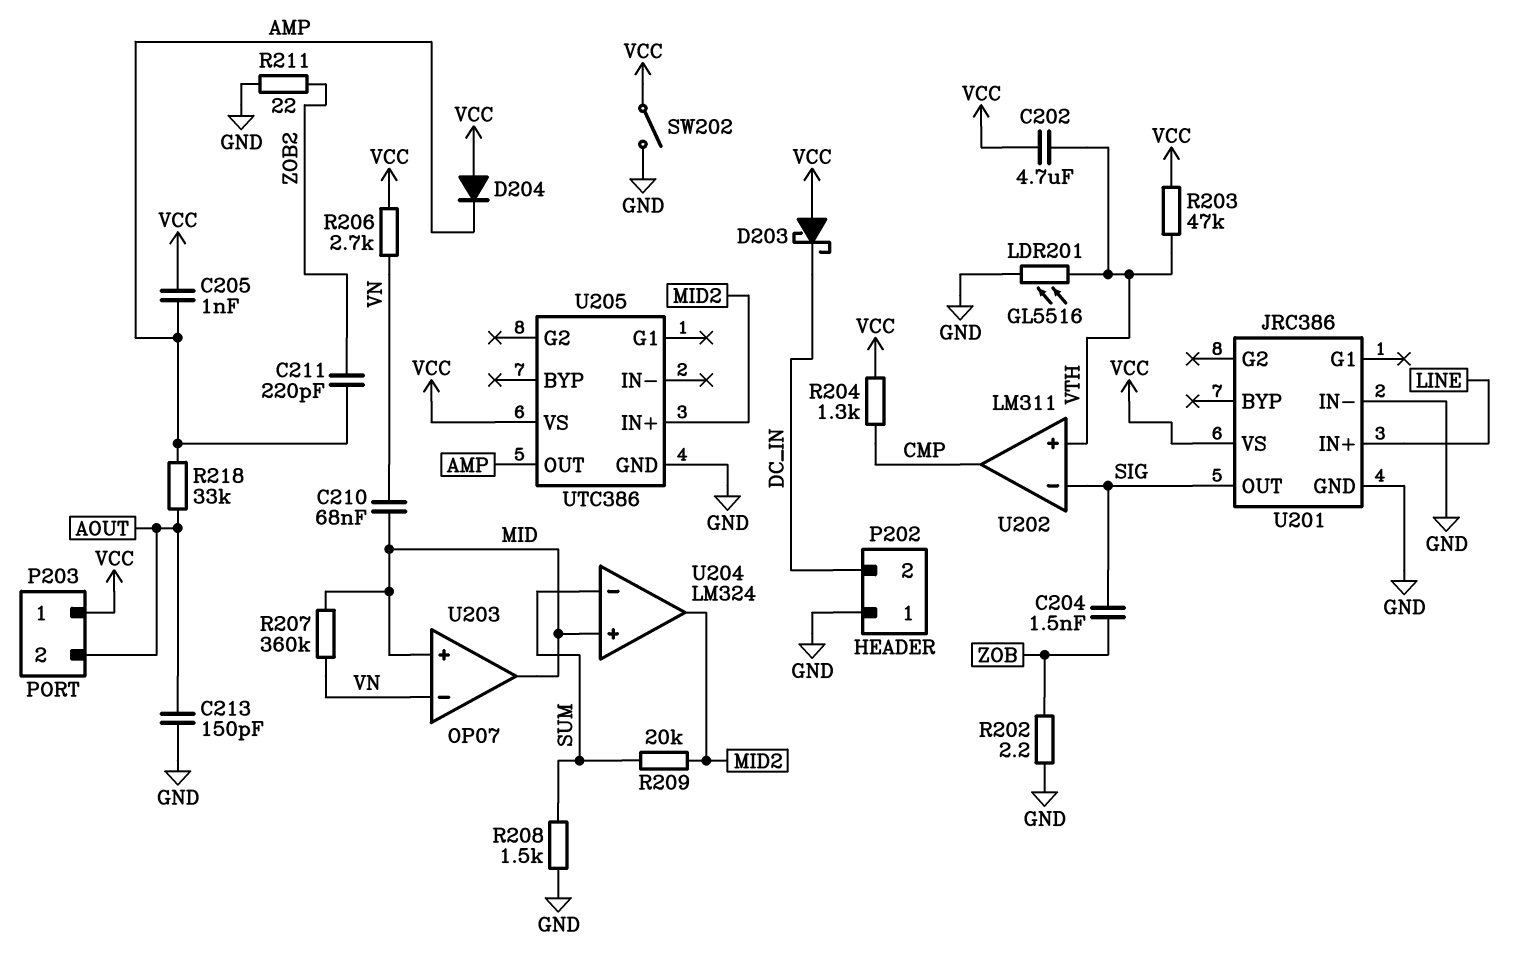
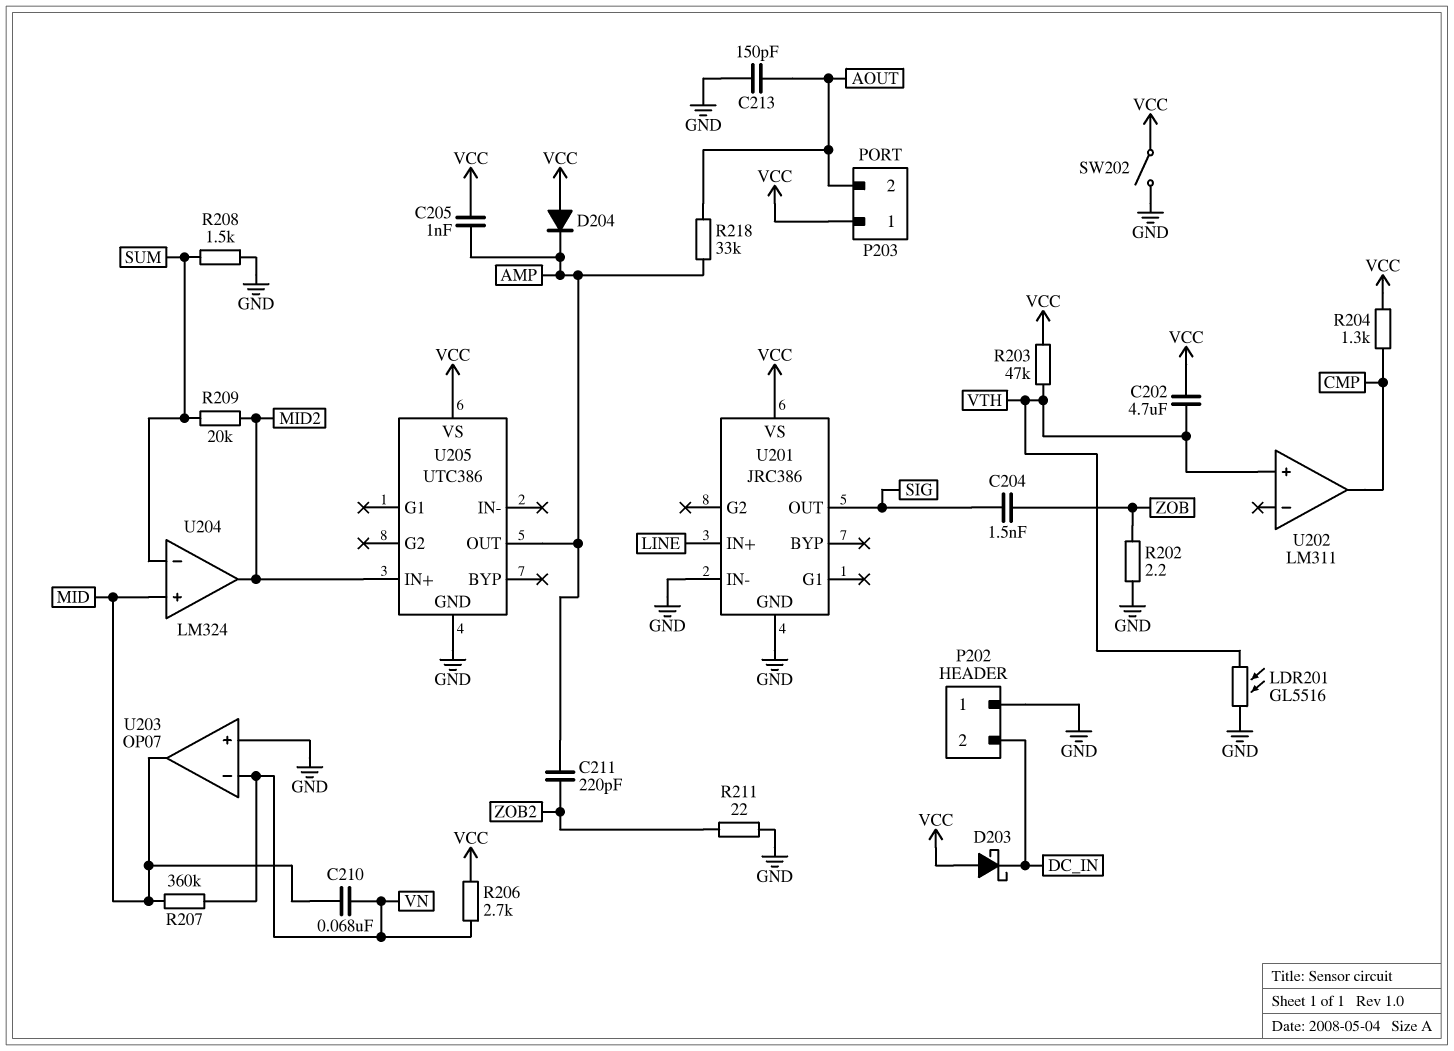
U202 pin in-: SIG -> none
U203 pin in+: MID -> GND

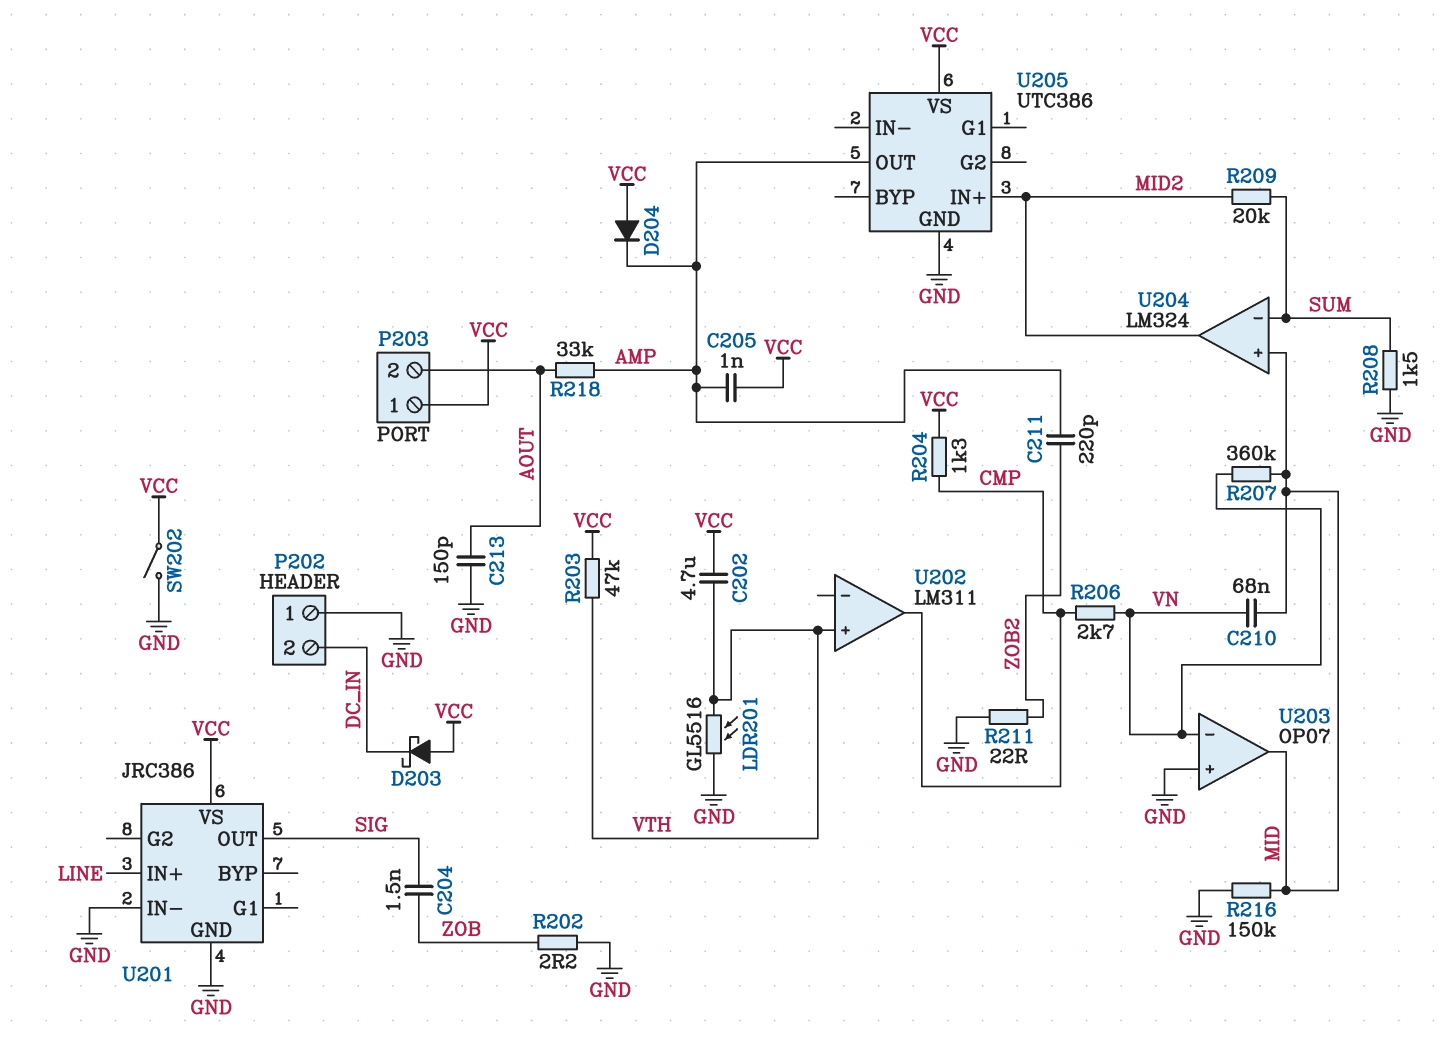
R206: 2.7k (VCC, VN) -> 2.7k (CMP, VN)
R216: none -> 150k (GND, MID)

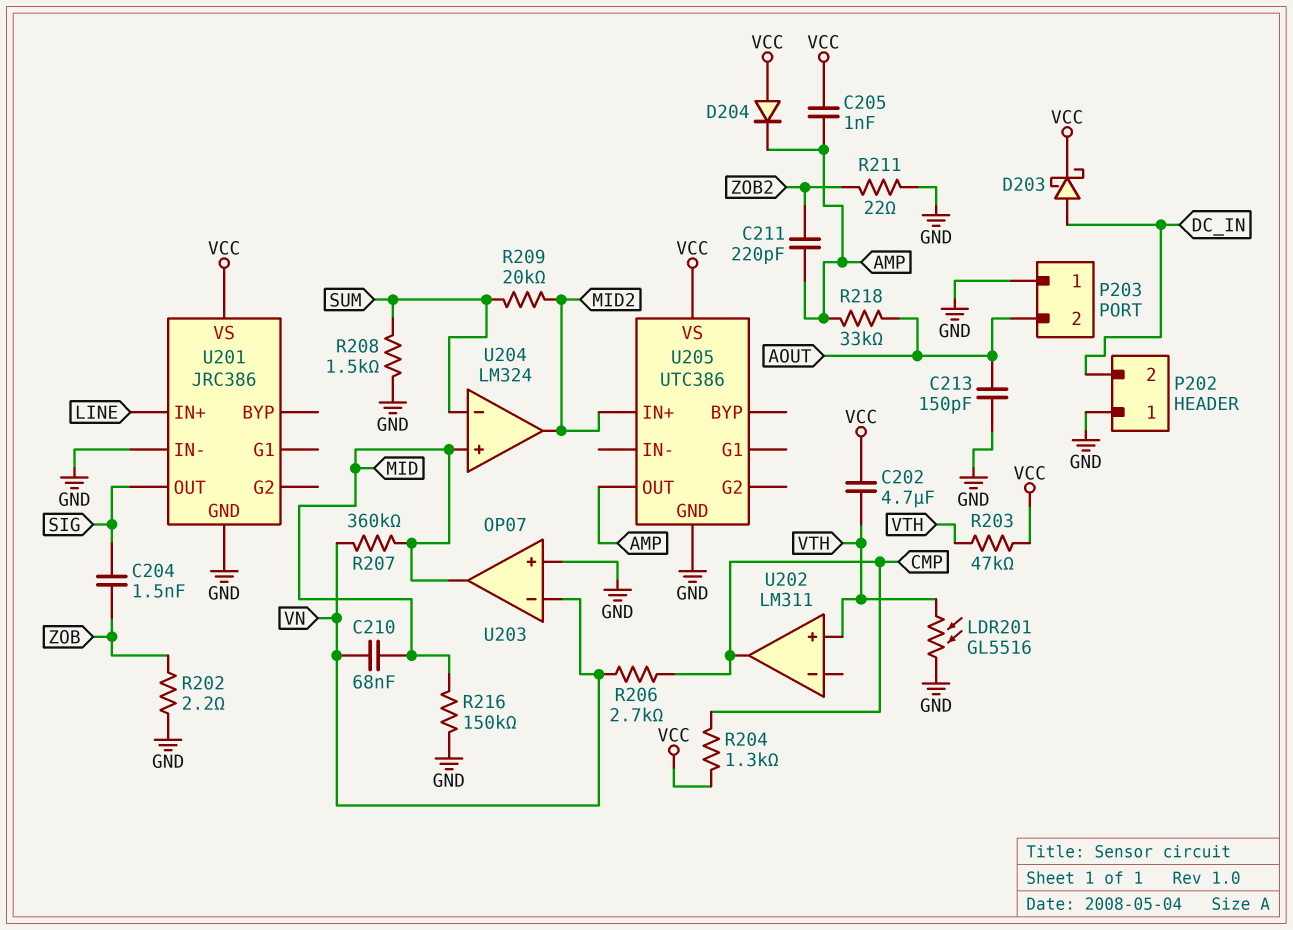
D203: schottky (A VCC, K DC_IN) -> schottky (A DC_IN, K VCC)
P203 pin 1: VCC -> GND
SW202: switch (GND, VCC) -> none

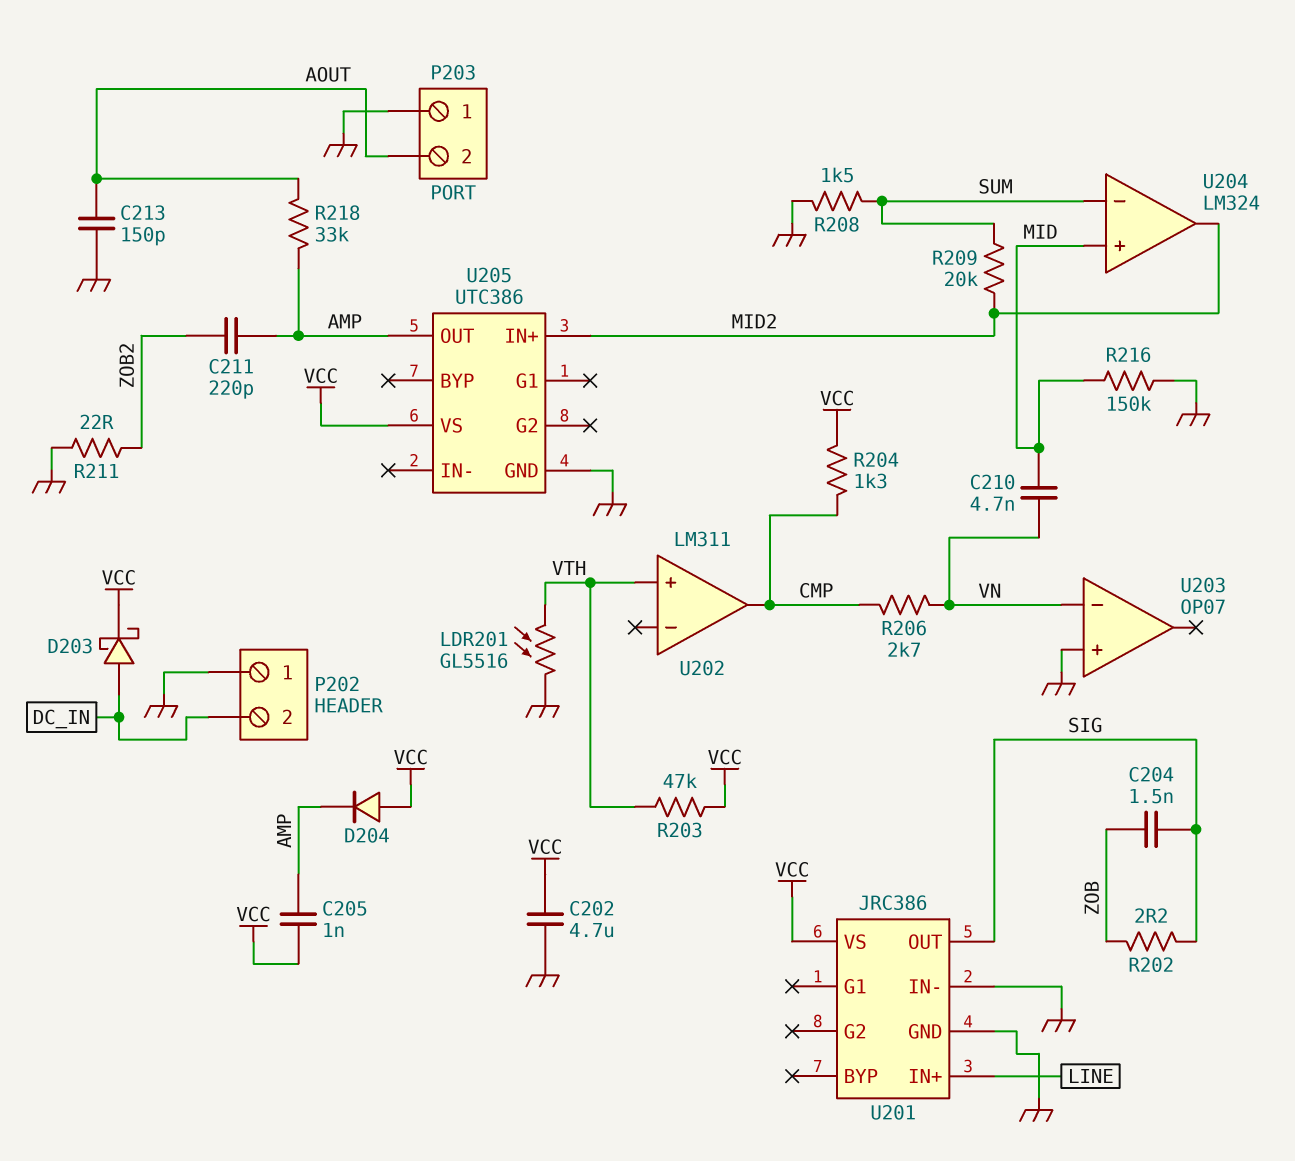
C202: 4.7uF (VCC, VTH) -> 4.7uF (GND, VCC)
C210: 68nF (MID, VN) -> 4.7nF (MID, VN)
R202: 2.2 (GND, ZOB) -> 2.2 (SIG, ZOB)
R207: 360k (MID, VN) -> none
U203 pin out: MID -> none

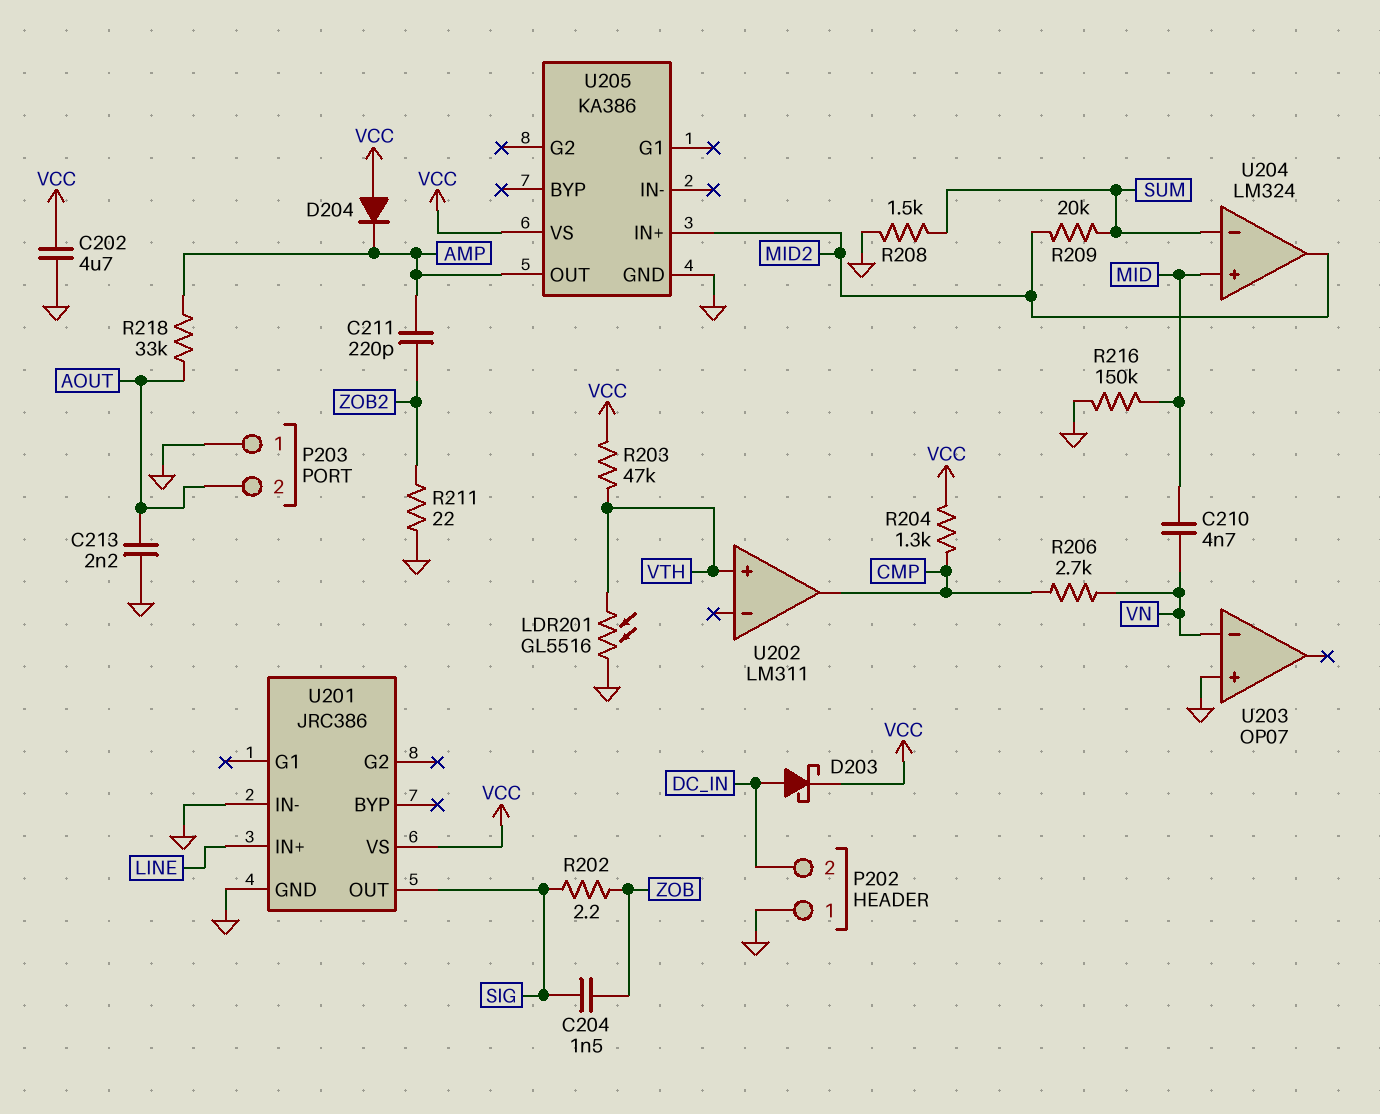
C205: 1nF (AMP, VCC) -> none
C213: 150pF (AOUT, GND) -> 2.2nF (AOUT, GND)
U205: UTC386 -> KA386

